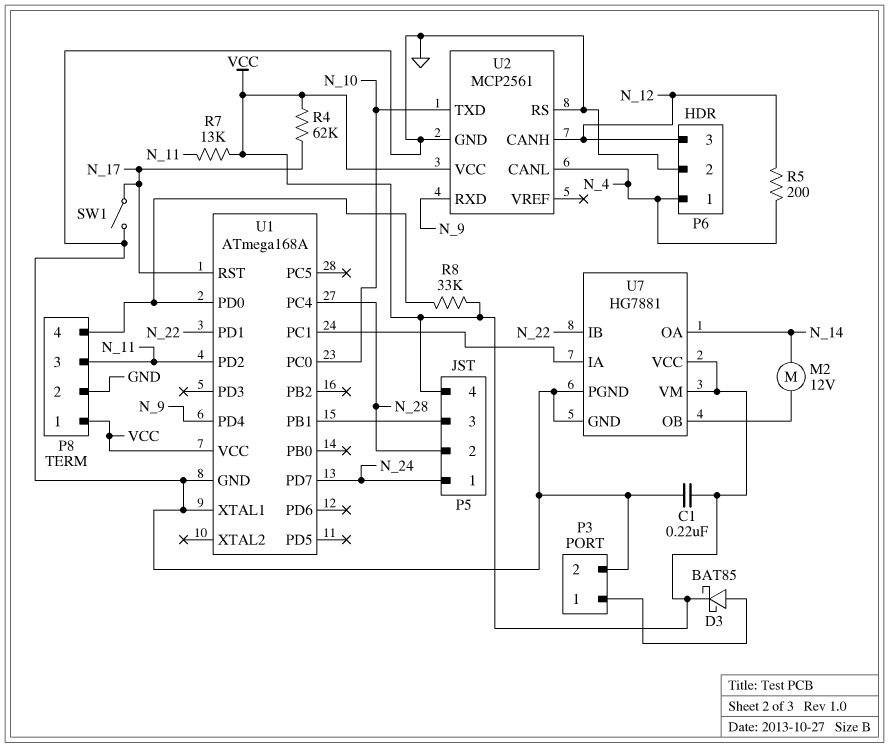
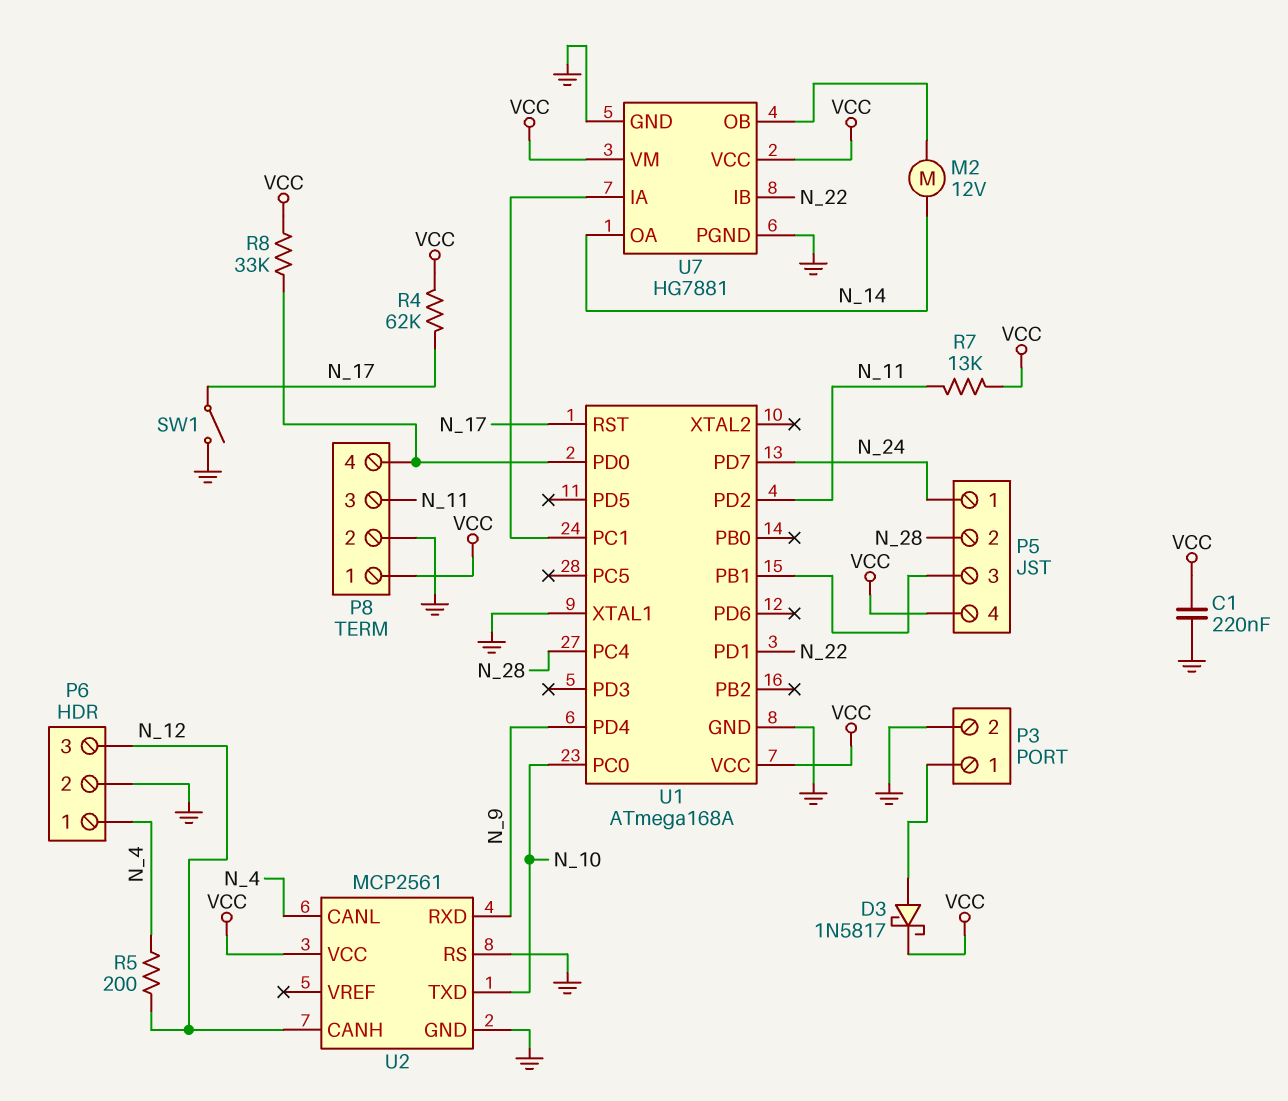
D3: schottky BAT85 (A P3/1, K VCC) -> schottky 1N5817 (A P3/1, K VCC)

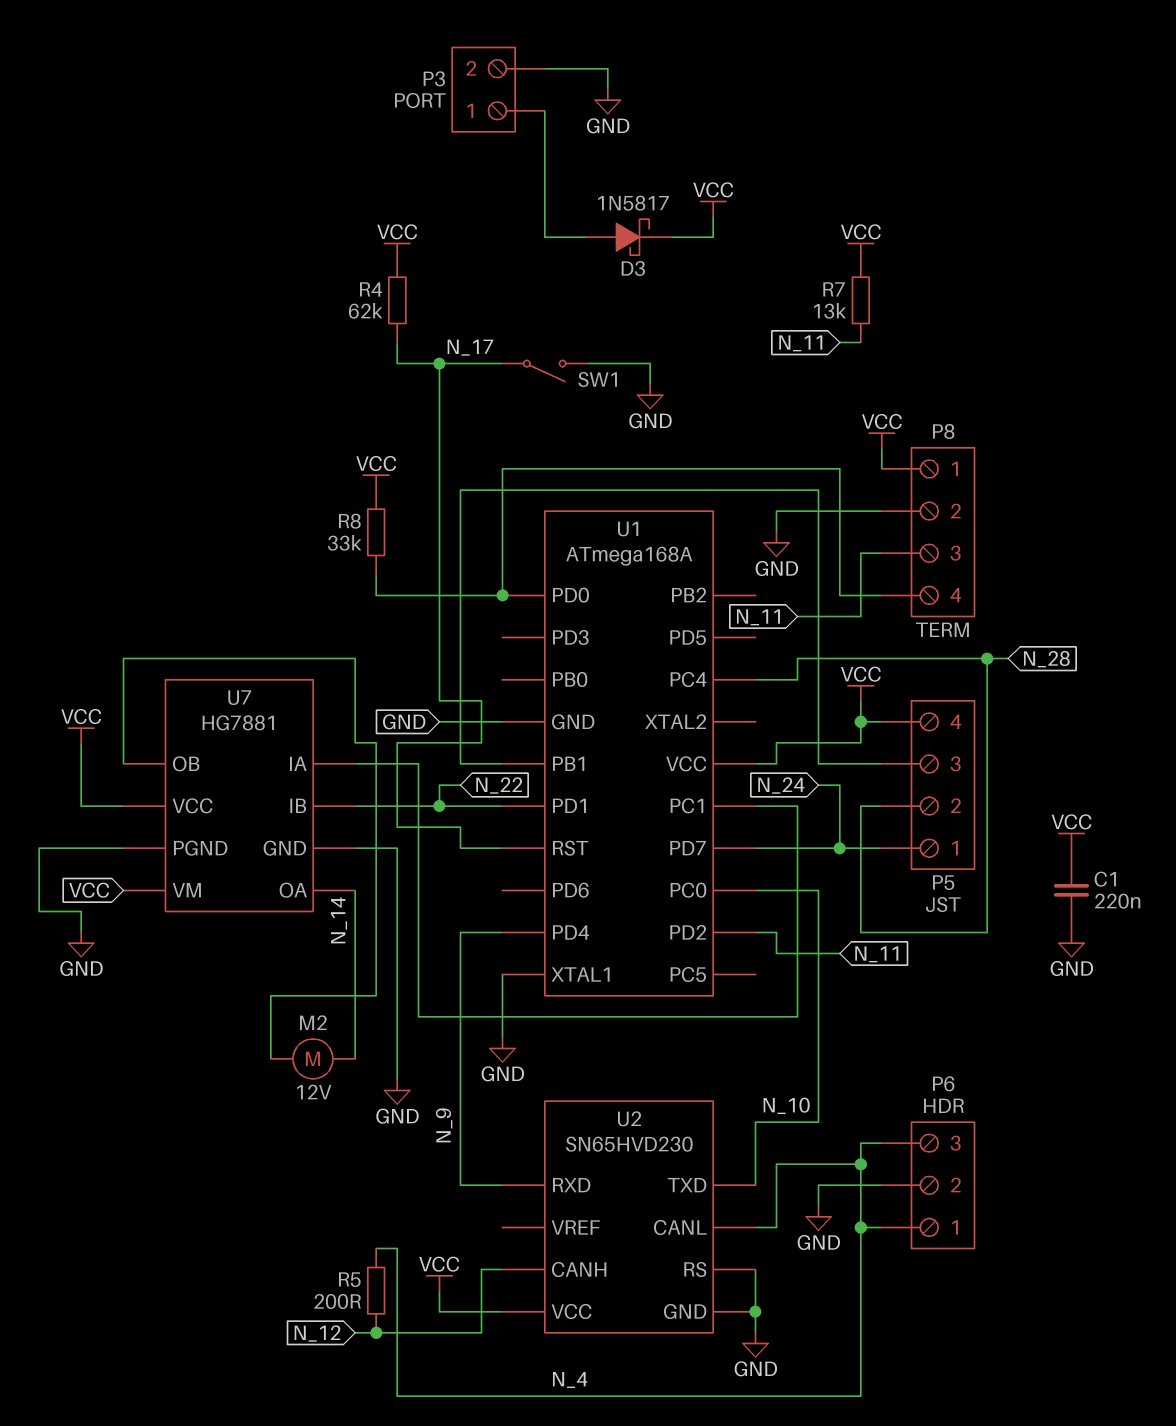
P6 pin 3: N_12 -> N_4
U2: MCP2561 -> SN65HVD230

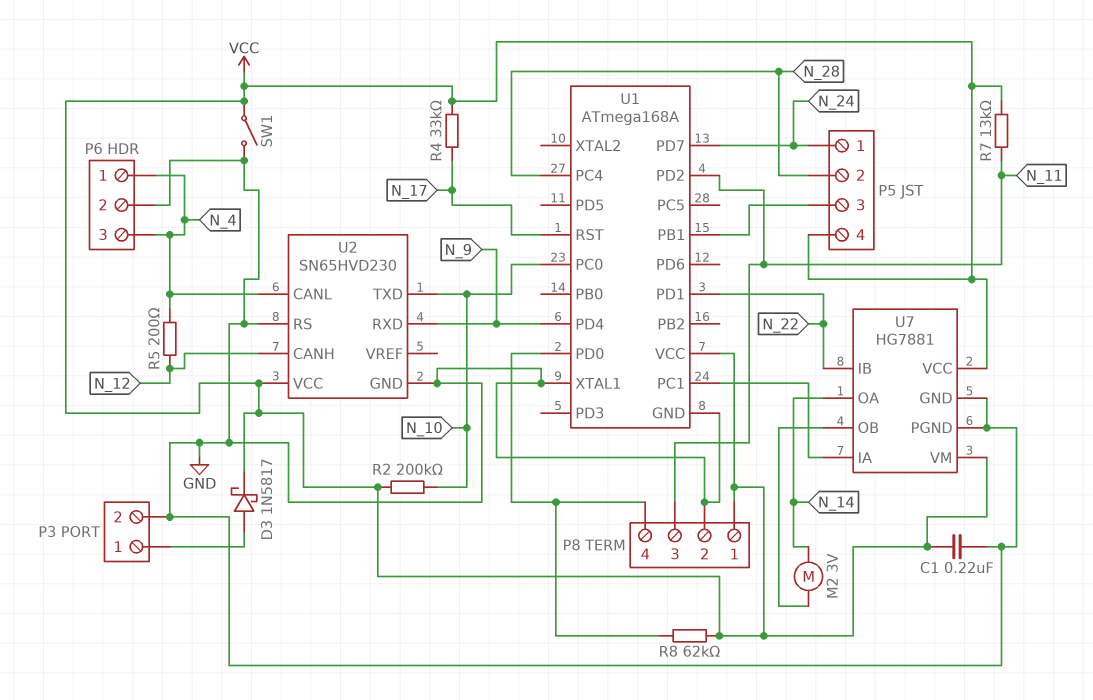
M2: motor 12V (N_14, U7/OB) -> motor 3V (N_14, U7/OB)
R2: none -> 200k (N_10, VCC)
R4: 62k (N_17, VCC) -> 33k (N_17, VCC)
R8: 33k (P8/4, VCC) -> 62k (P8/4, VCC)
SW1: switch (GND, N_17) -> switch (GND, VCC)

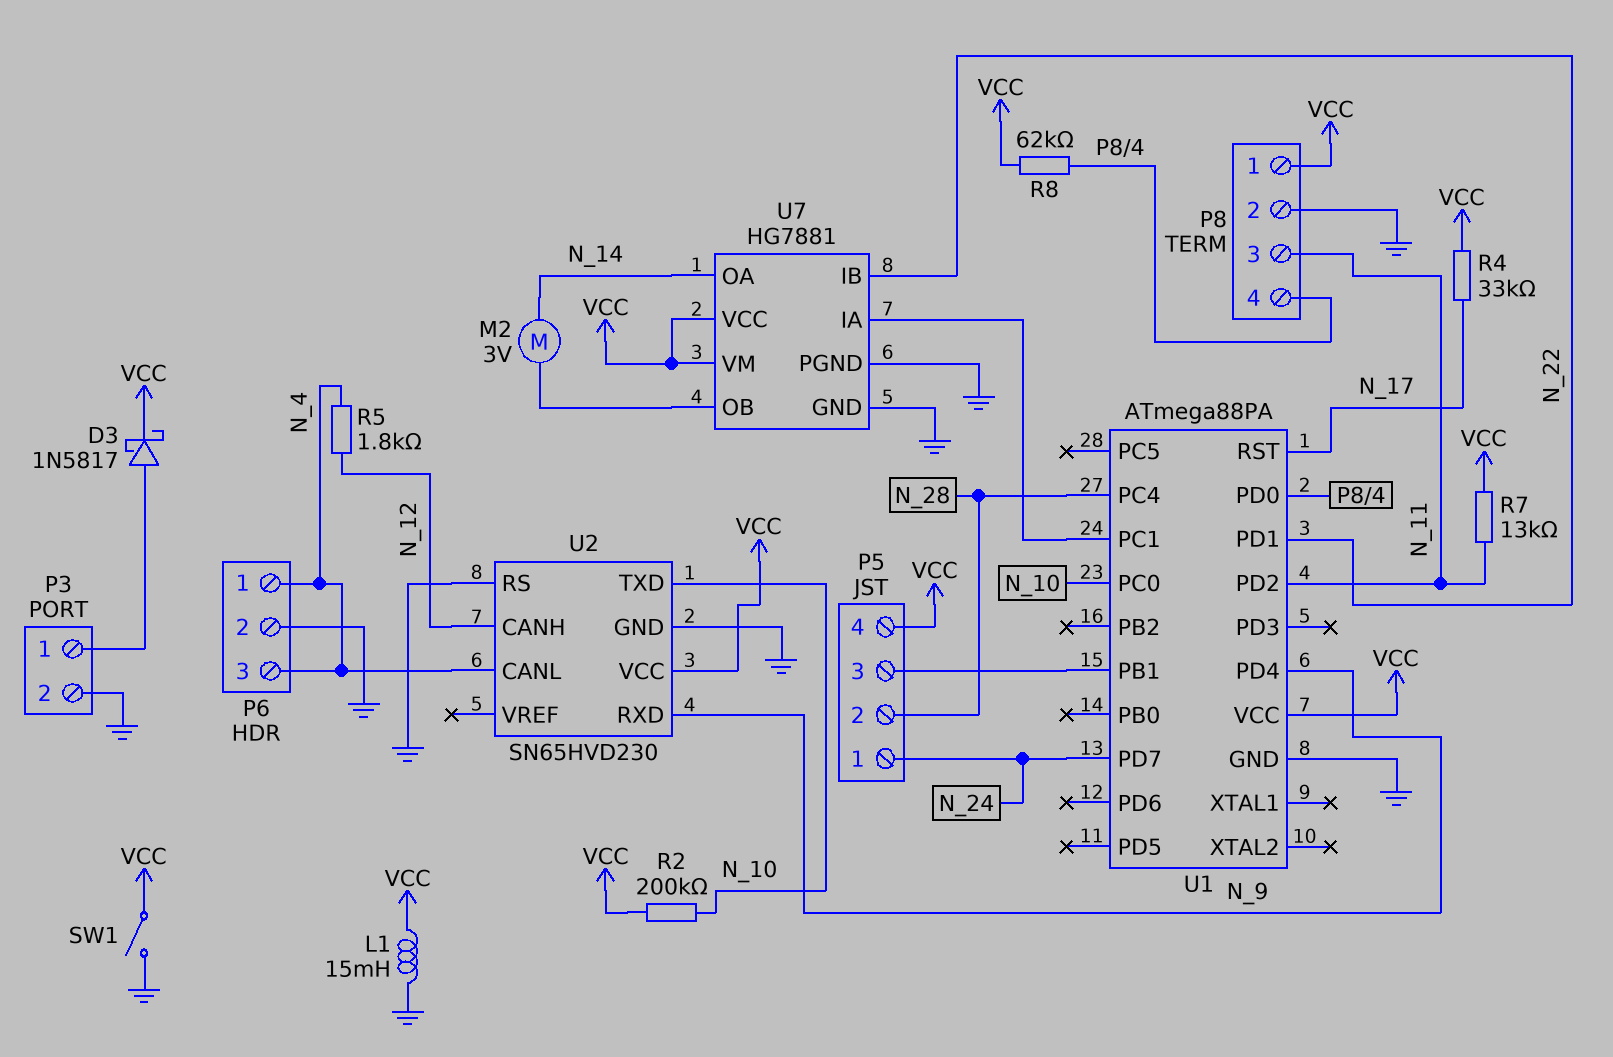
C1: 220nF (GND, VCC) -> none
L1: none -> 15mH (GND, VCC)
R5: 200 (N_4, N_12) -> 1.8k (N_4, N_12)
U1: ATmega168A -> ATmega88PA
U1 pin XTAL1: GND -> none

